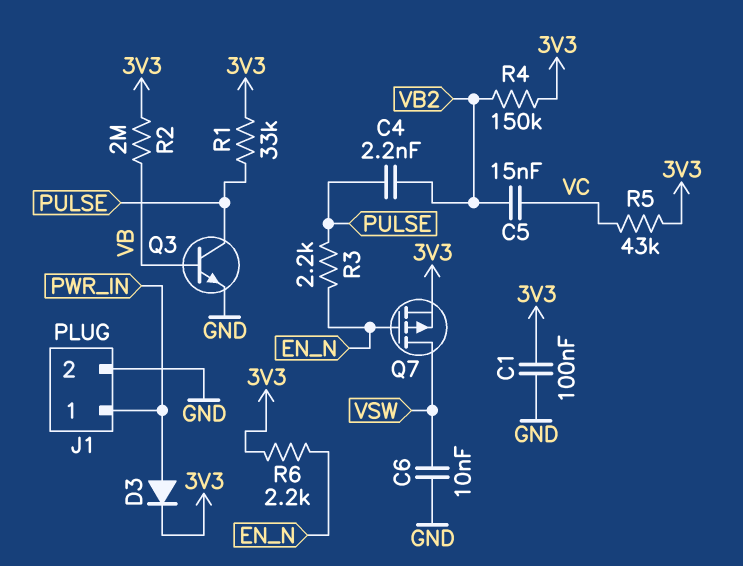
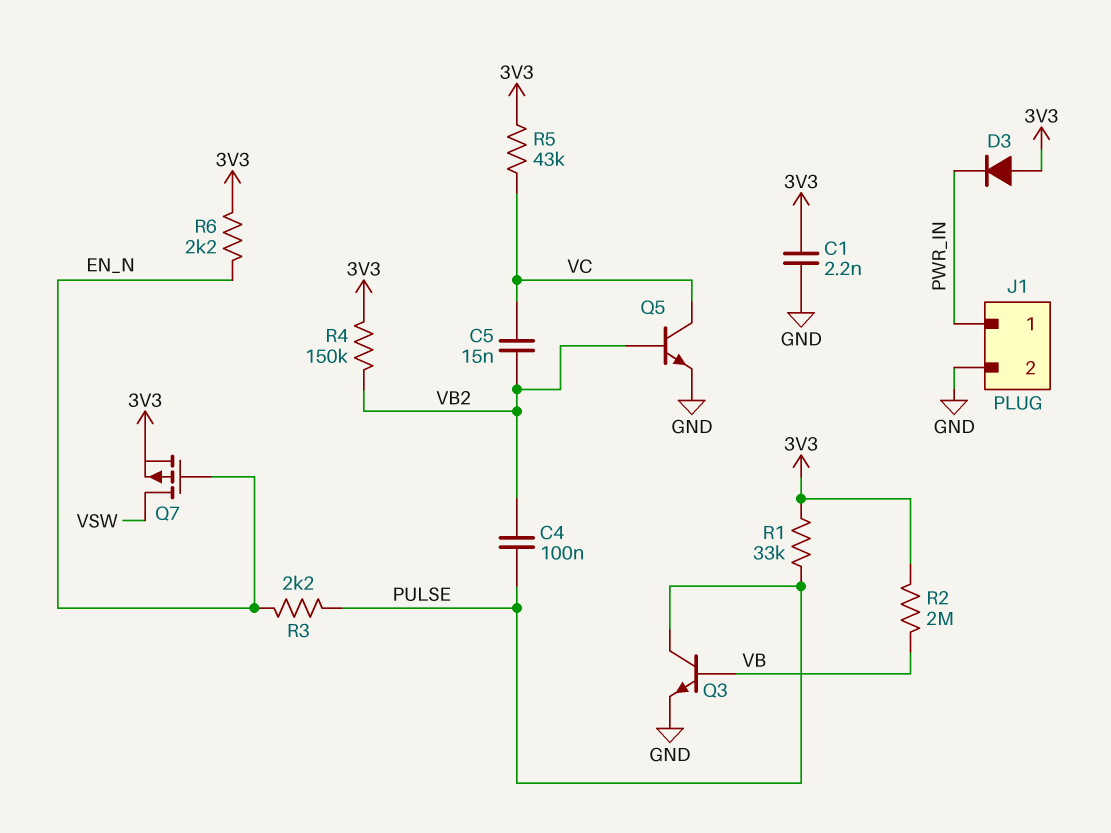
C1: 100nF (3V3, GND) -> 2.2nF (3V3, GND)
C4: 2.2nF (PULSE, VB2) -> 100nF (PULSE, VB2)
C6: 10nF (GND, VSW) -> none
D3: diode (A PWR_IN, K 3V3) -> diode (A 3V3, K PWR_IN)
Q5: none -> NPN (B VB2, C VC, E GND)

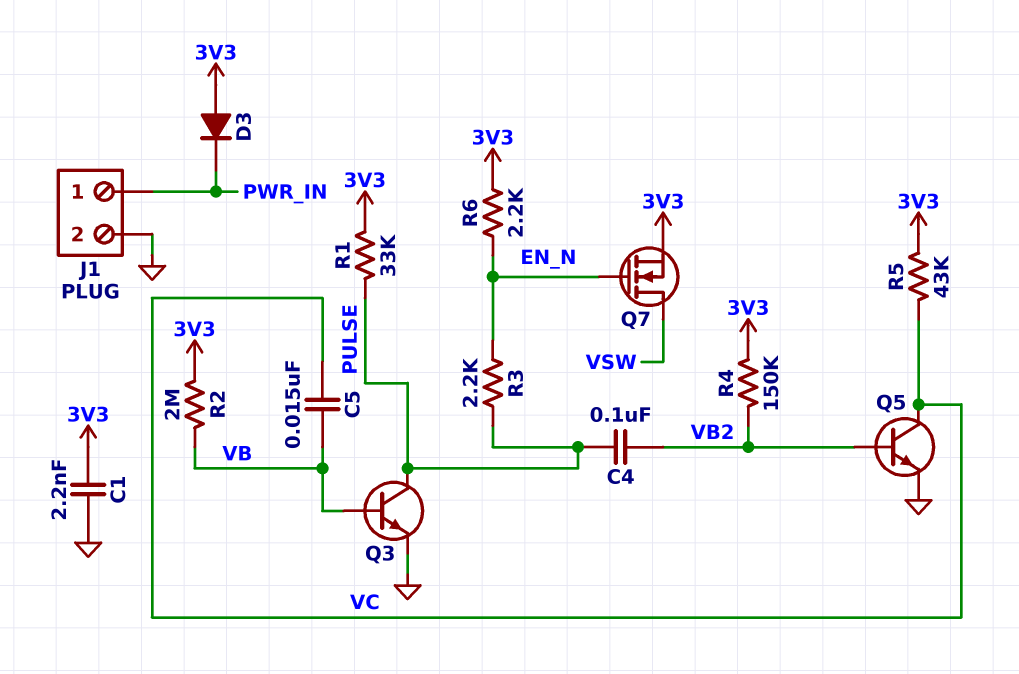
C5: 15nF (VB2, VC) -> 15nF (VB, VC)
Q7: PMOS (G EN_N, D VSW, S 3V3) -> NMOS (G EN_N, D VSW, S 3V3)

